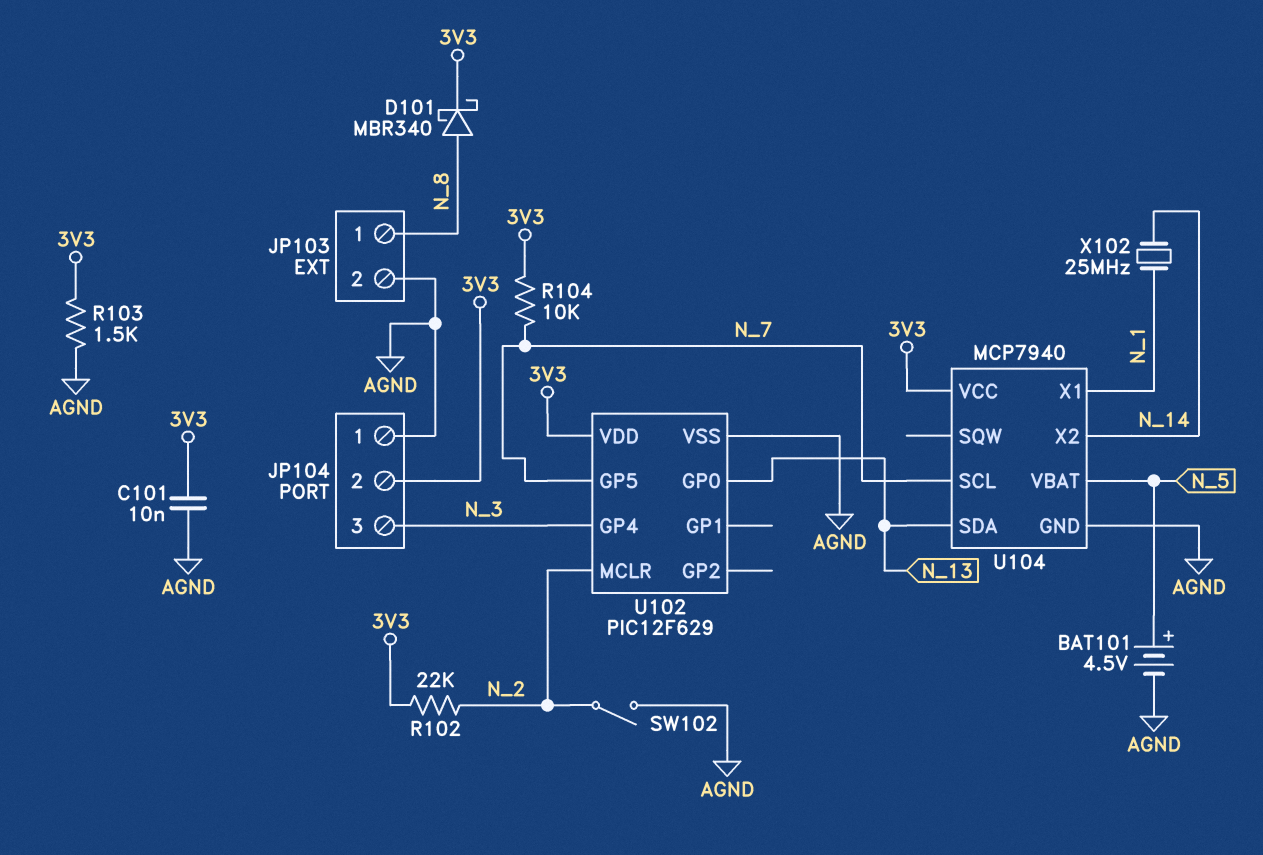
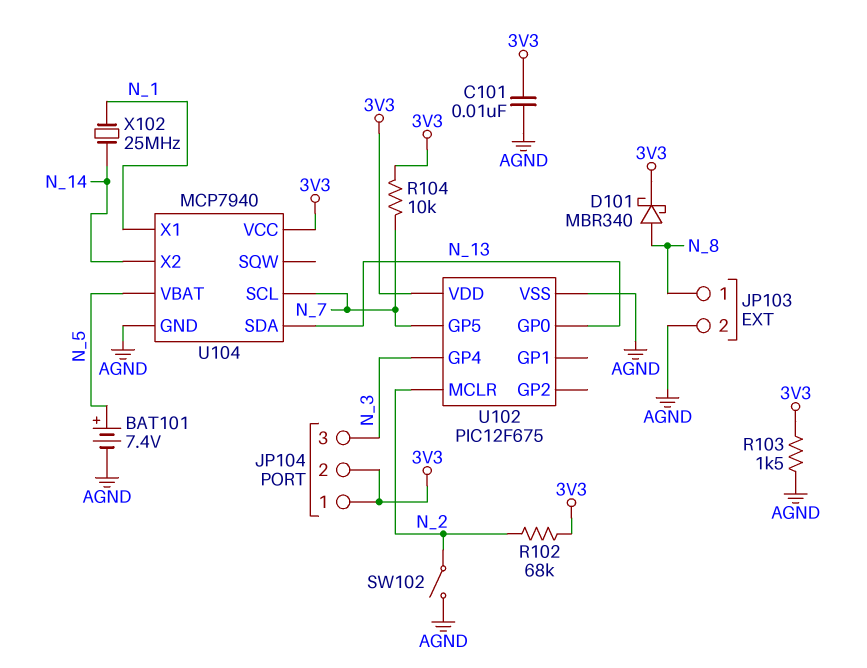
BAT101: 4.5V (plus N_5, minus AGND) -> 7.4V (plus N_5, minus AGND)
JP104 pin 1: AGND -> 3V3
R102: 22k (3V3, N_2) -> 68k (3V3, N_2)
U102: PIC12F629 -> PIC12F675

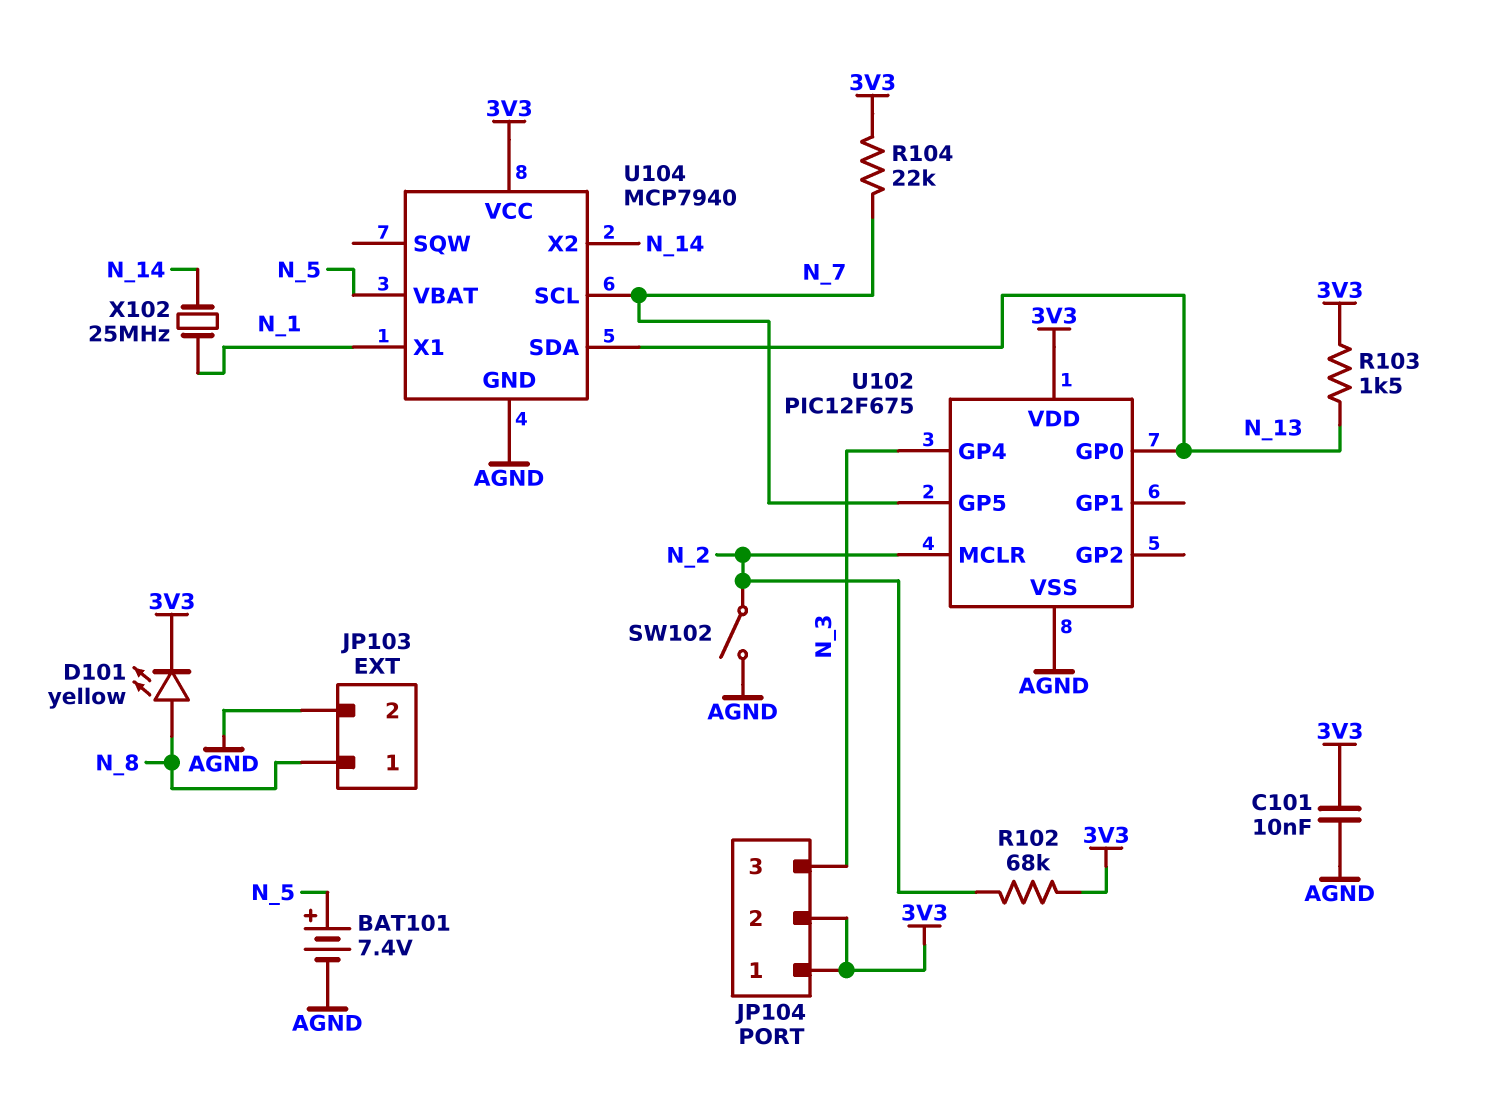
D101: schottky MBR340 (A N_8, K 3V3) -> LED yellow (A N_8, K 3V3)
R103: 1.5k (3V3, AGND) -> 1.5k (3V3, N_13)
R104: 10k (3V3, N_7) -> 22k (3V3, N_7)

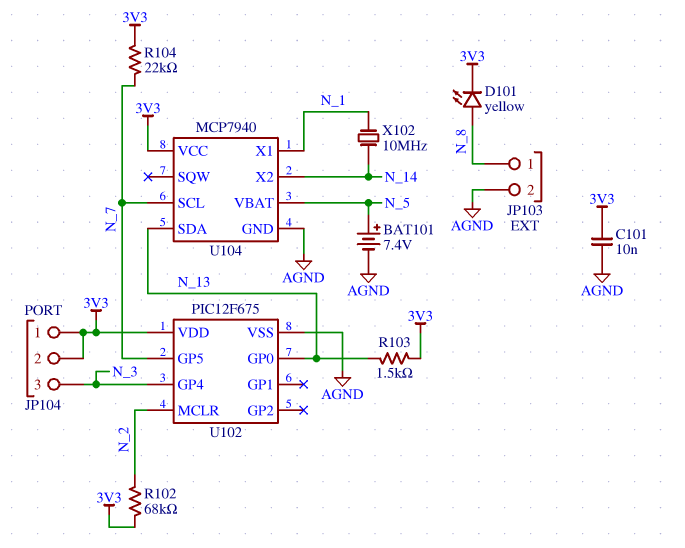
SW102: switch (AGND, N_2) -> none
X102: 25MHz (N_1, N_14) -> 10MHz (N_1, N_14)

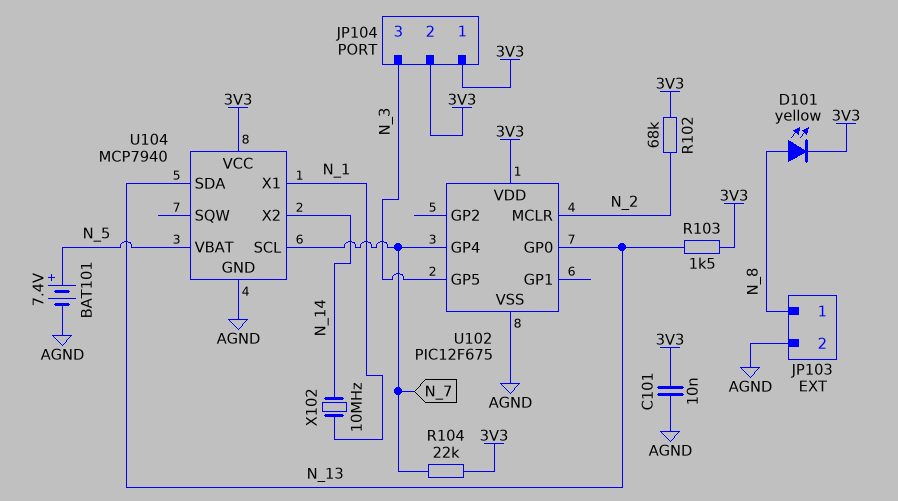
U102 pin GP4: N_3 -> N_7
U102 pin GP5: N_7 -> N_3

